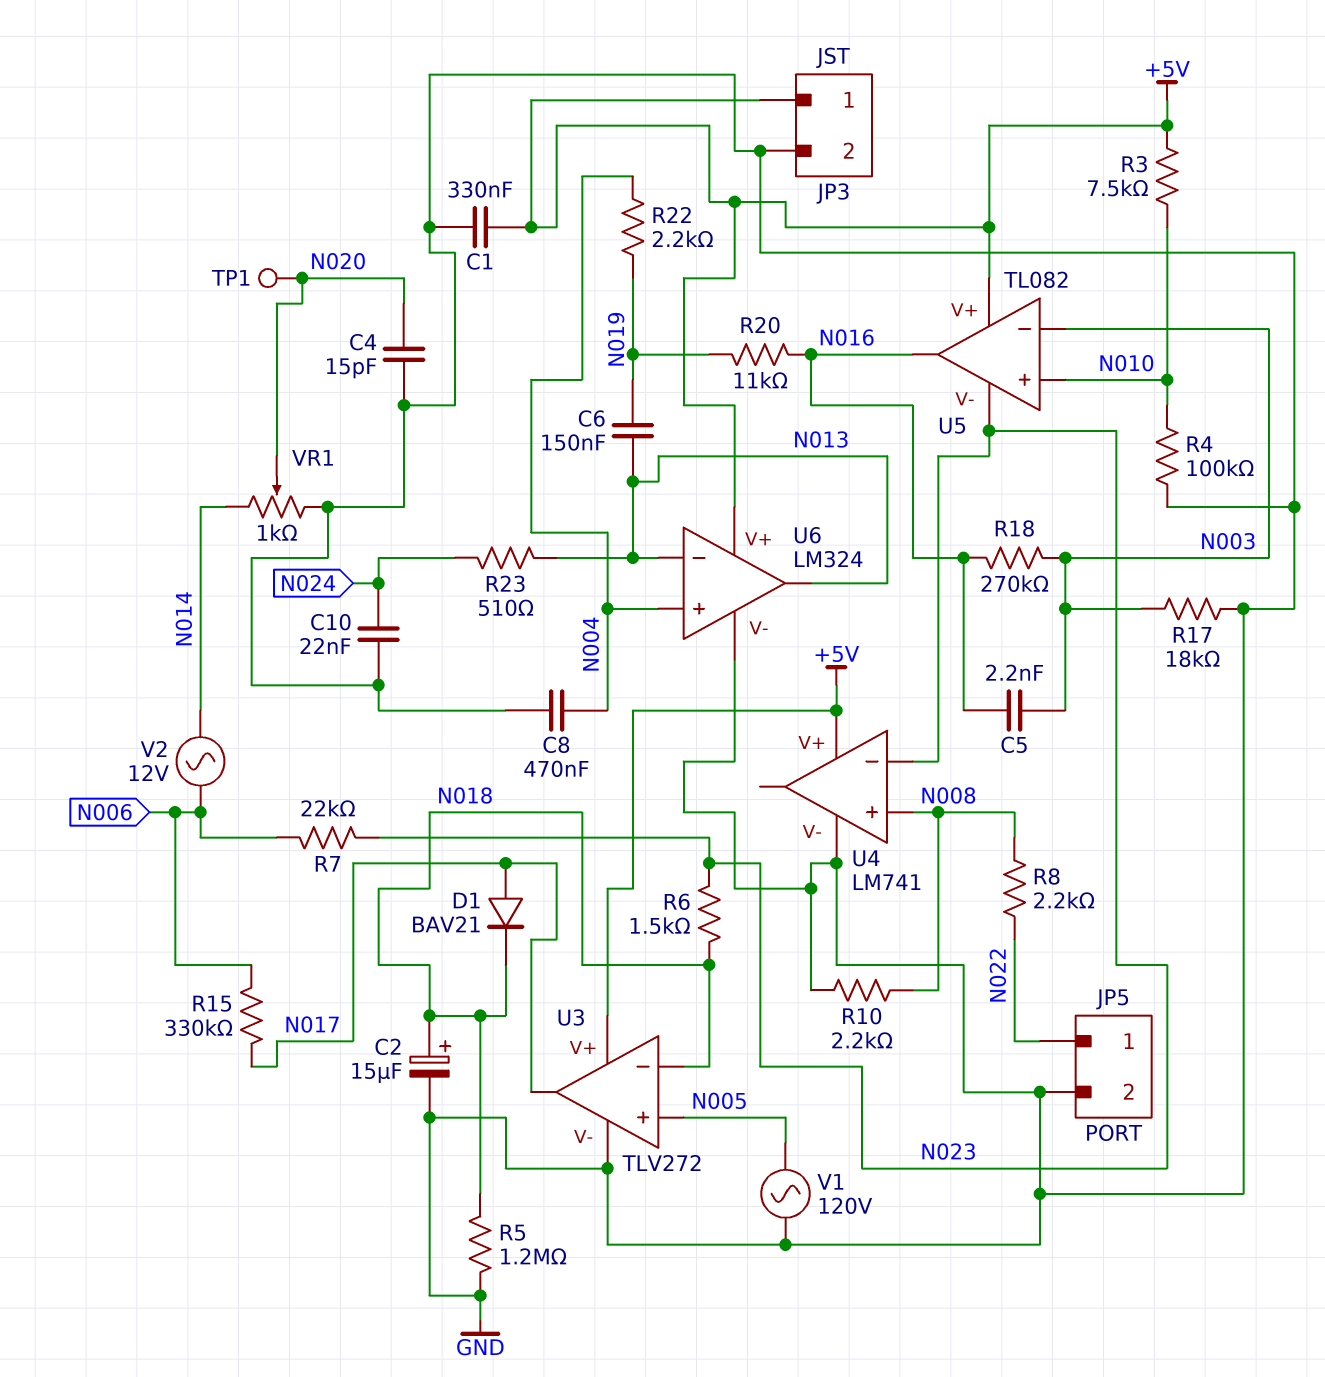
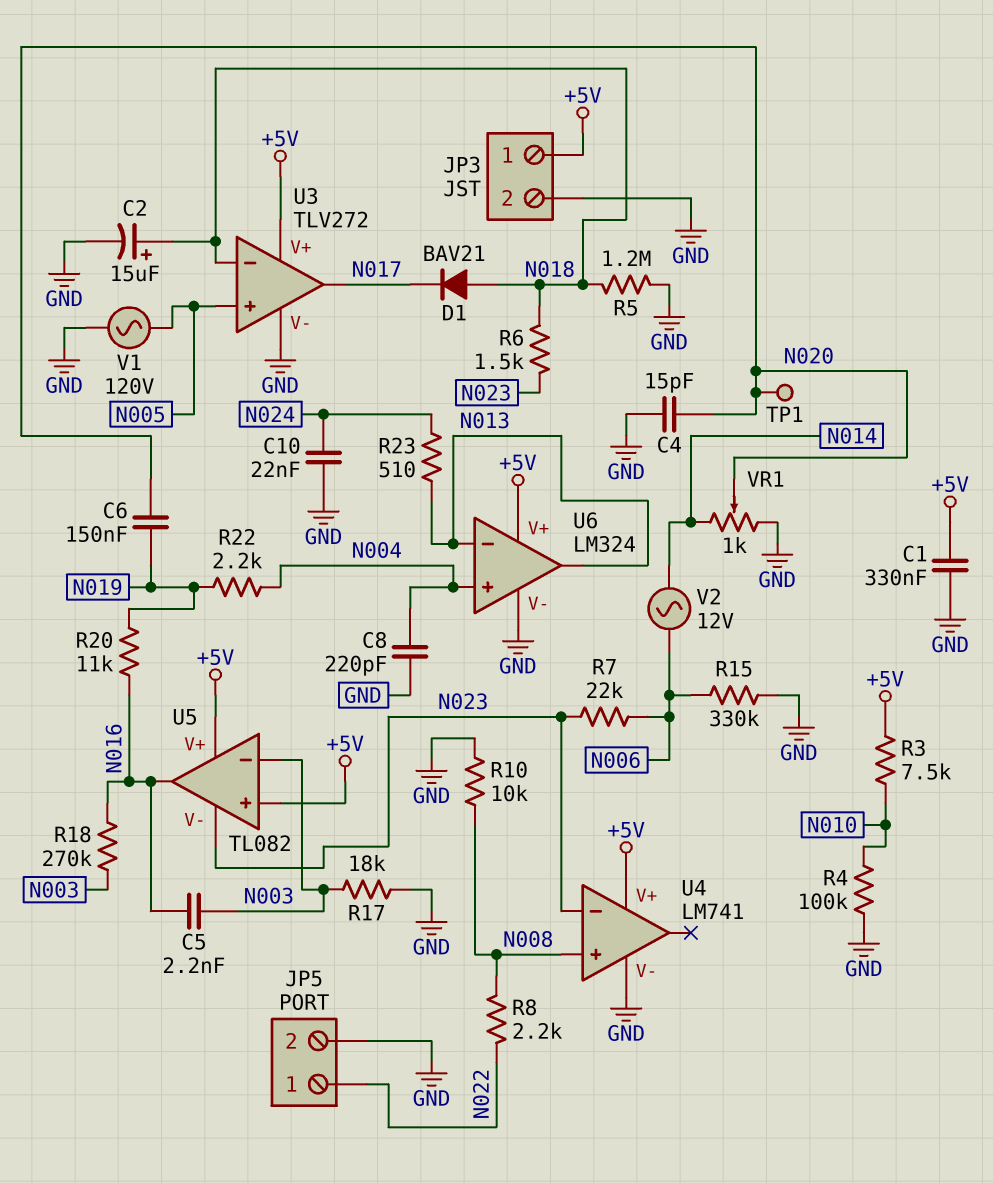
C6: 150nF (N013, N019) -> 150nF (N019, N020)
C8: 470nF (GND, N004) -> 220pF (GND, N004)
D1: diode BAV21 (A N017, K N018) -> diode BAV21 (A N018, K N017)
R10: 2.2k (GND, N008) -> 10k (GND, N008)
R15: 330k (N006, N017) -> 330k (GND, N006)
U5 pin in+: N010 -> +5V

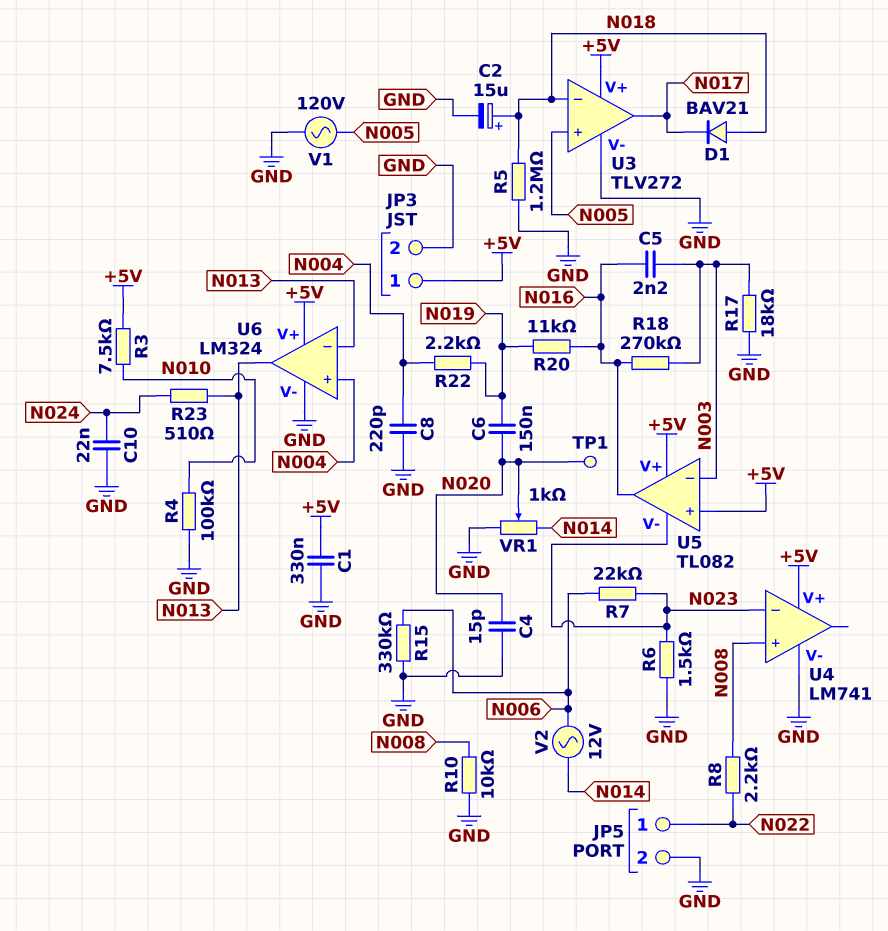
R6: 1.5k (N018, N023) -> 1.5k (GND, N023)

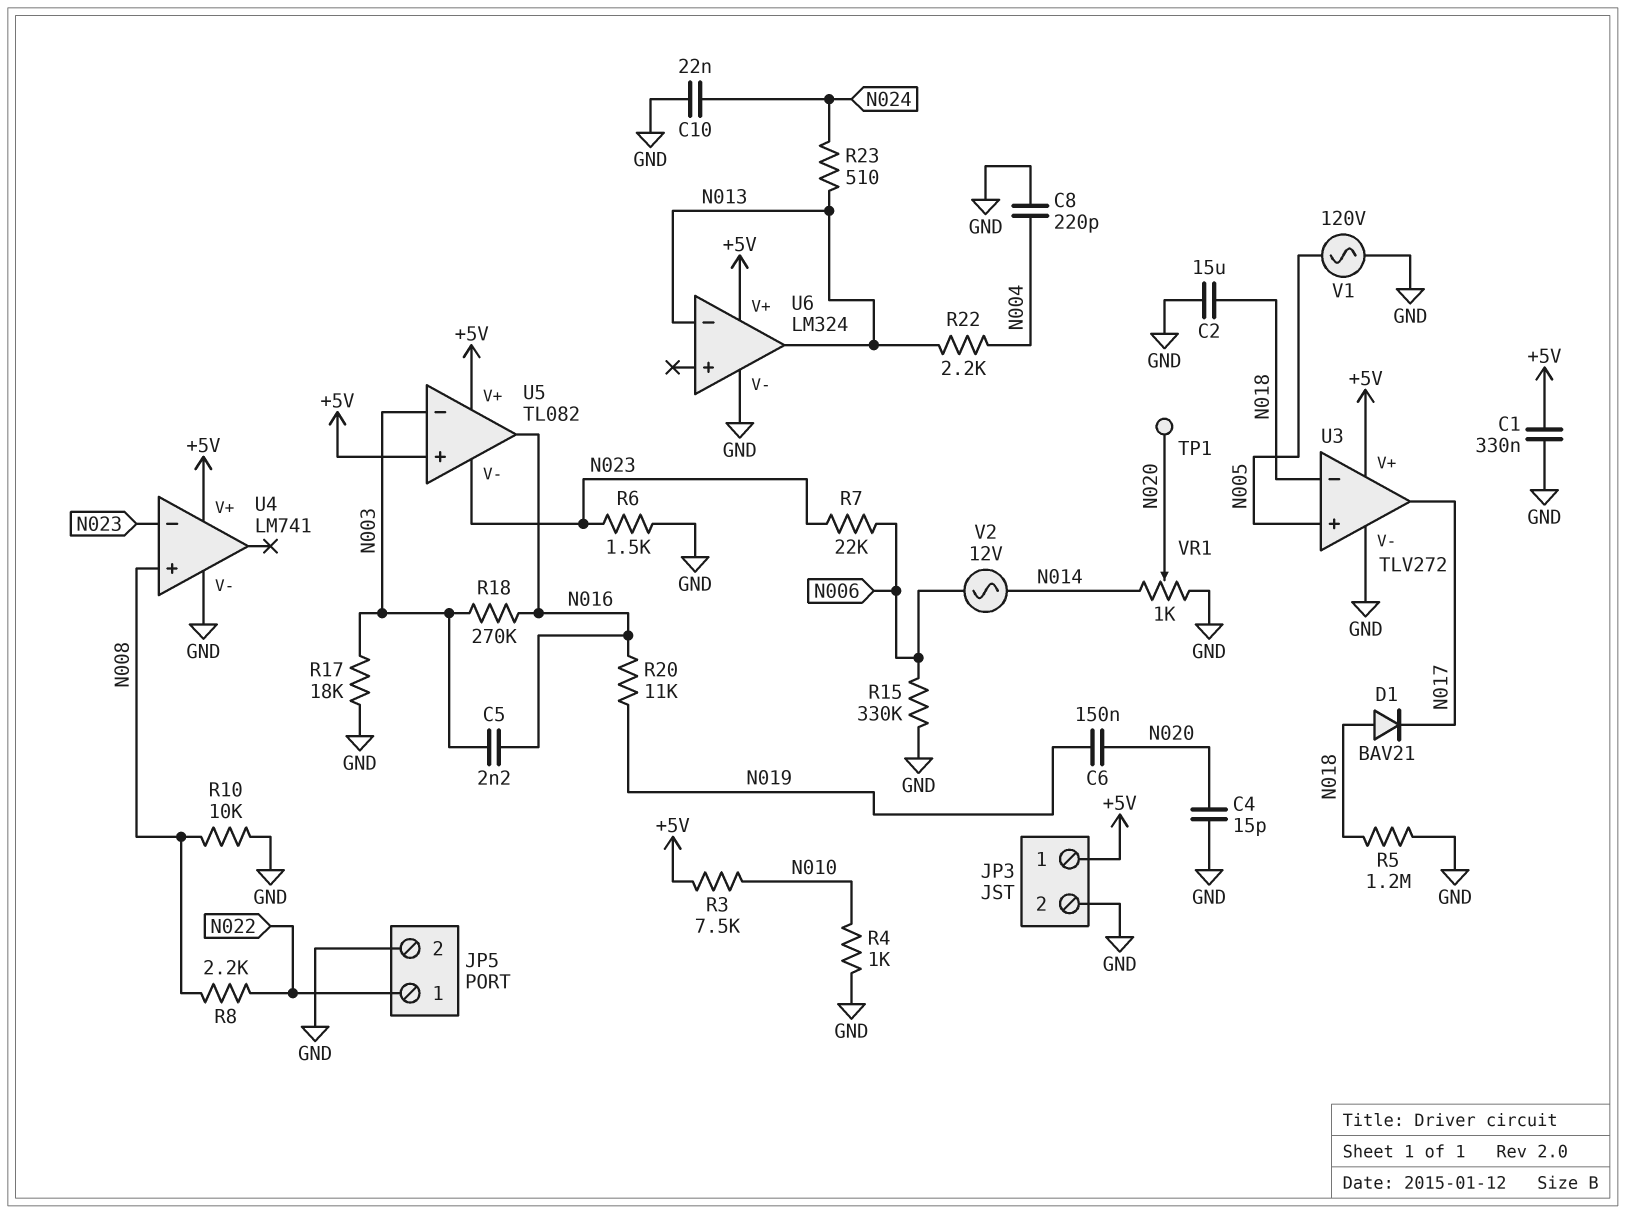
C2: 15uF (plus N018, minus GND) -> 15uF (GND, N018)
R4: 100k (GND, N010) -> 1k (GND, N010)
R22: 2.2k (N004, N019) -> 2.2k (N004, N013)
U6 pin in+: N004 -> none

